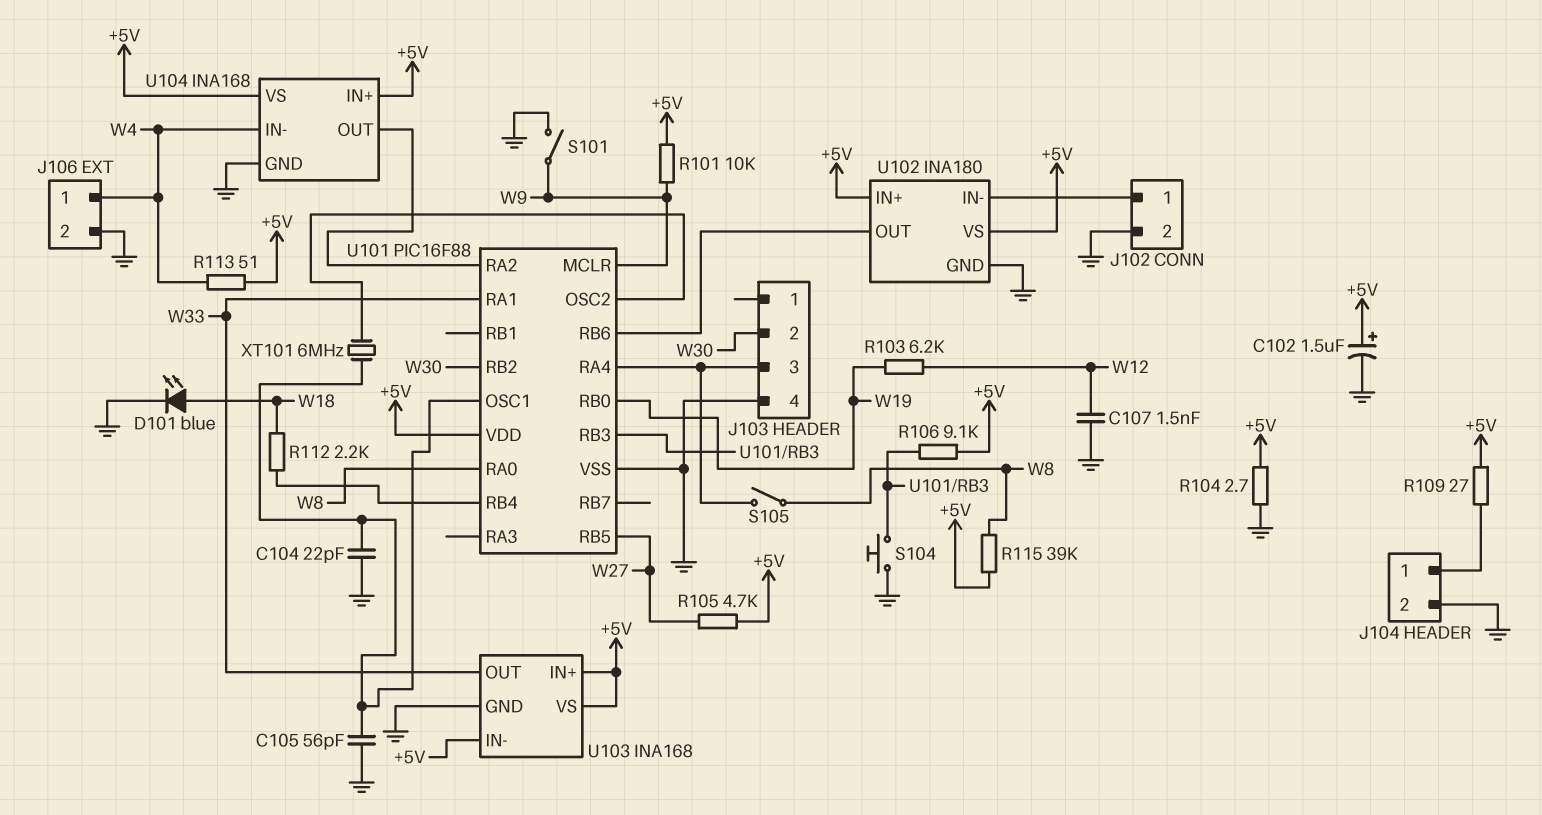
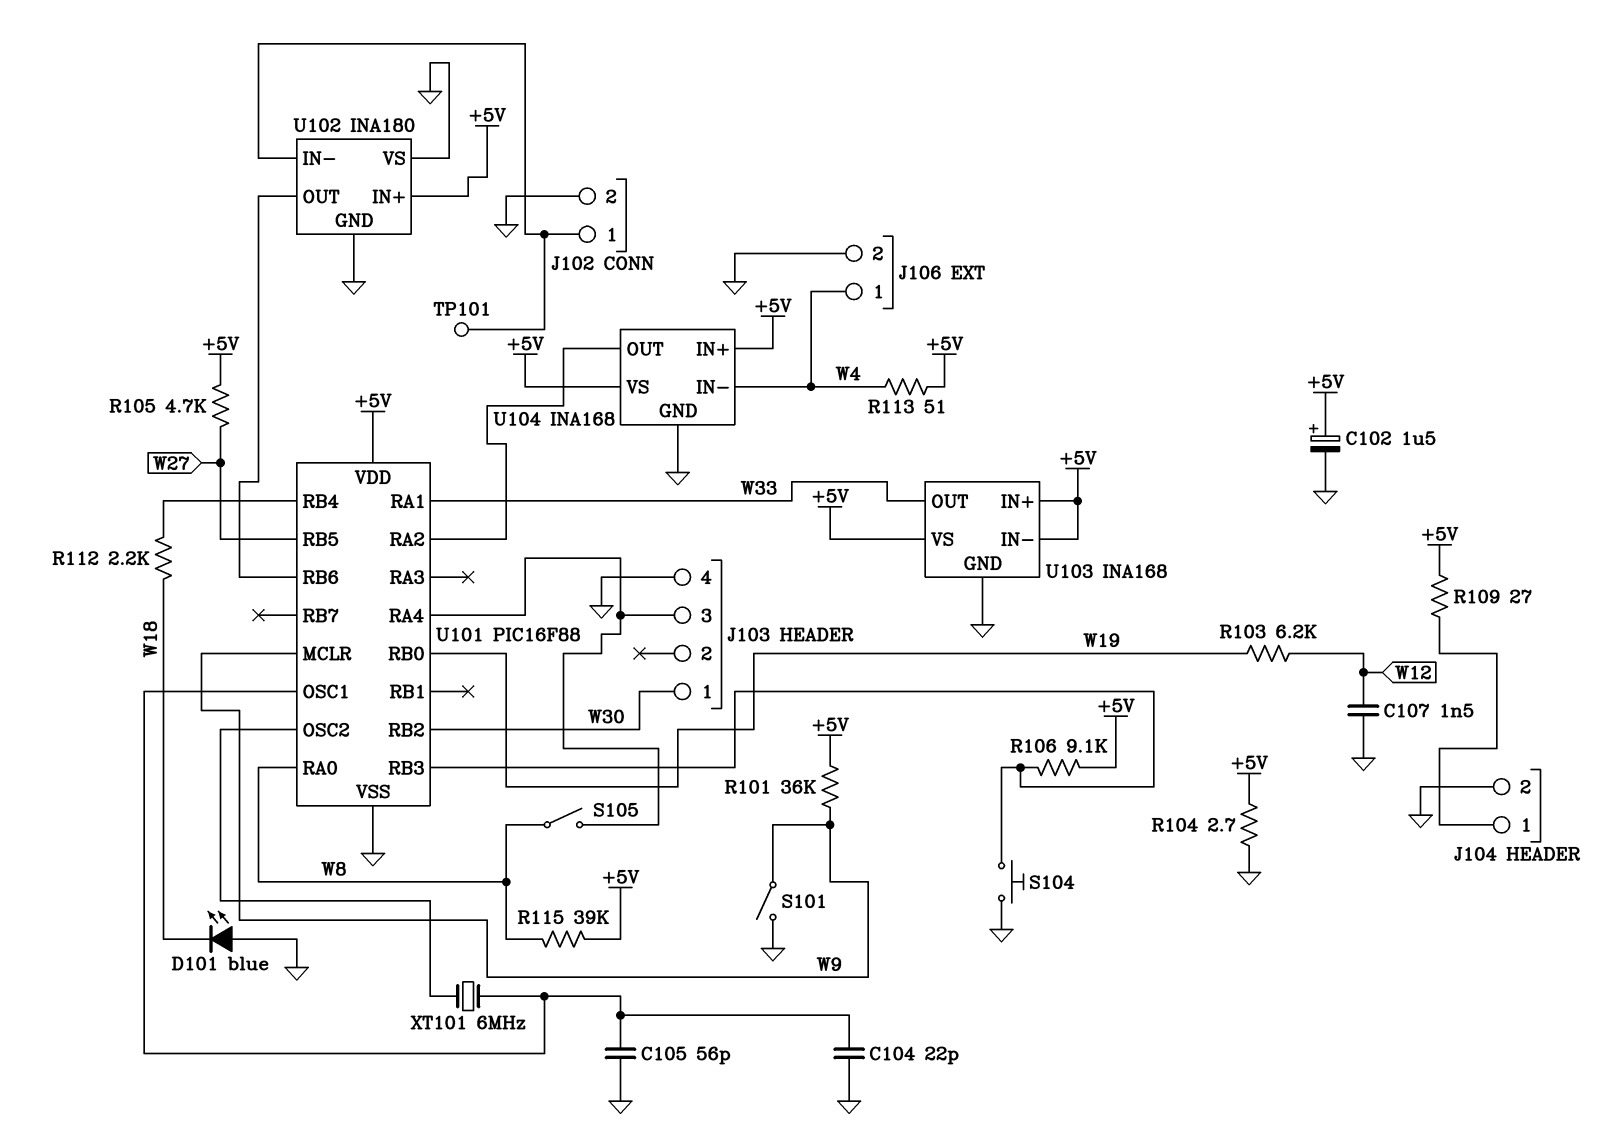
D101: LED blue (A W18, K GND) -> LED blue (A GND, K W18)
J103 pin 1: none -> W30
J103 pin 2: W30 -> none
R101: 10k (+5V, W9) -> 36k (+5V, W9)
TP101: none -> test point (J102/1)
U102 pin VS: +5V -> GND

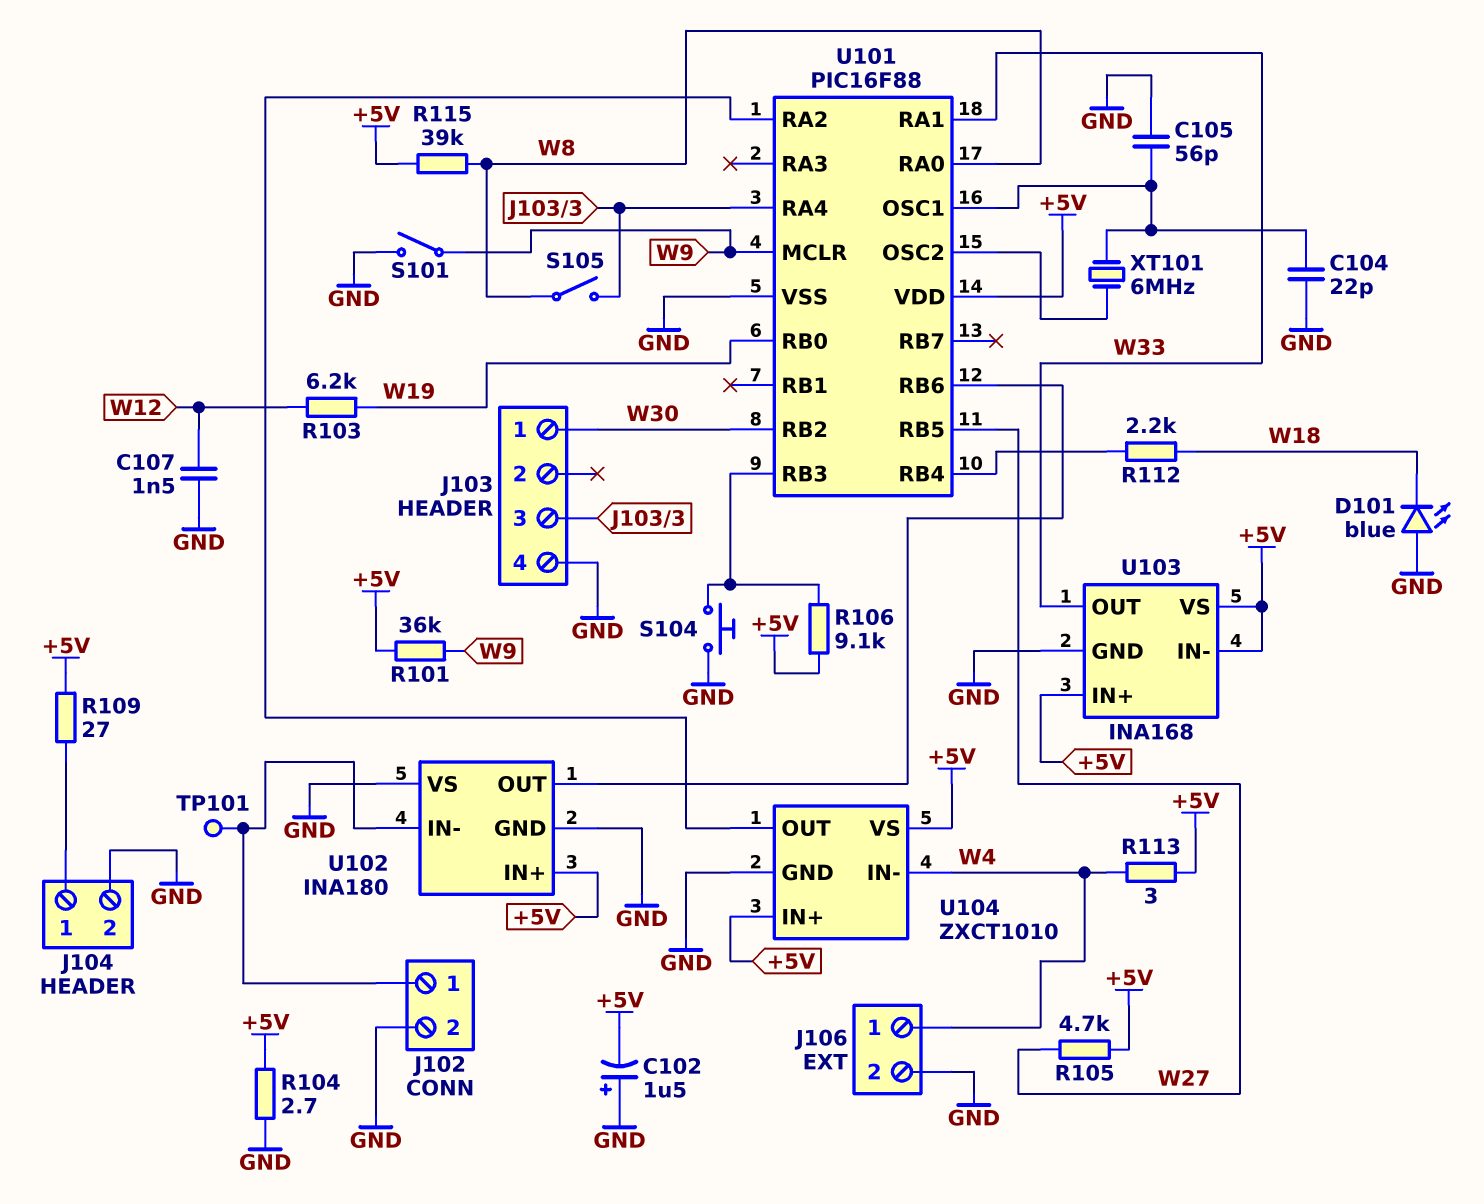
C102: 1.5uF (plus +5V, minus GND) -> 1.5uF (plus GND, minus +5V)
R113: 51 (+5V, W4) -> 3 (+5V, W4)
U104: INA168 -> ZXCT1010

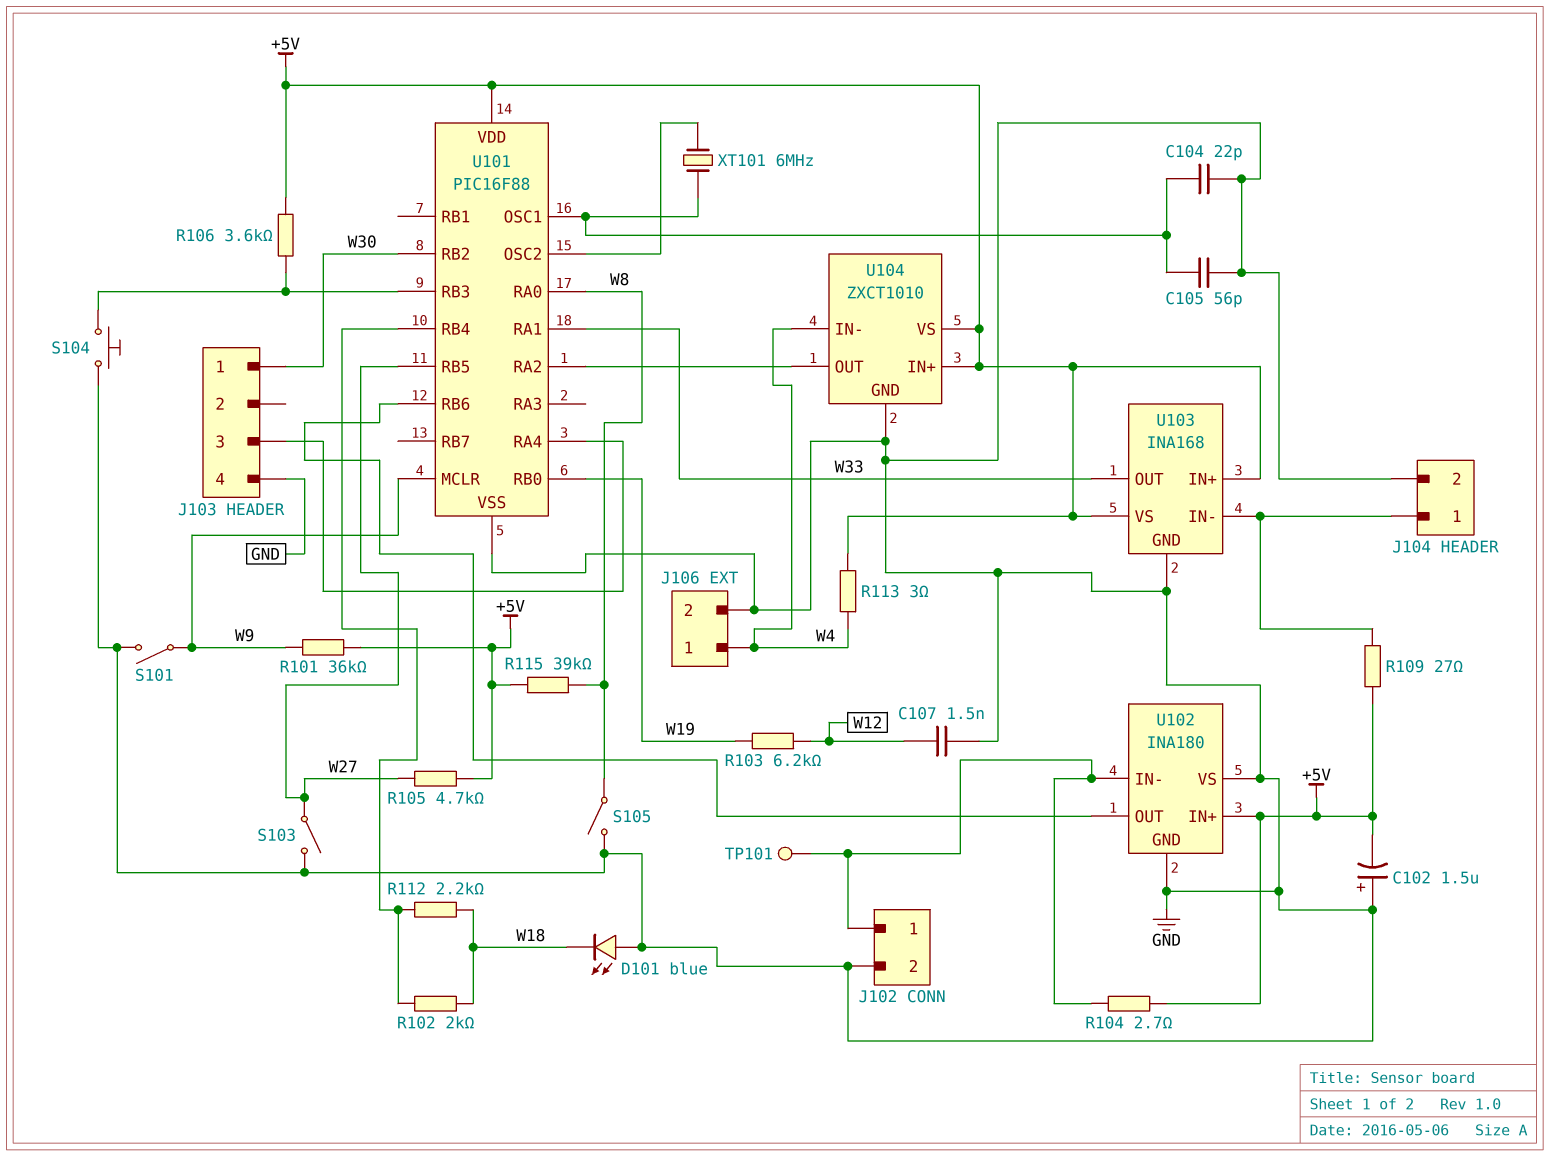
R102: none -> 2k (U101/RB4, W18)
R104: 2.7 (+5V, GND) -> 2.7 (+5V, J102/1)
R106: 9.1k (+5V, U101/RB3) -> 3.6k (+5V, U101/RB3)
S103: none -> switch (GND, W27)
S105: switch (J103/3, W8) -> switch (GND, W8)
U103 pin IN-: +5V -> J104/1

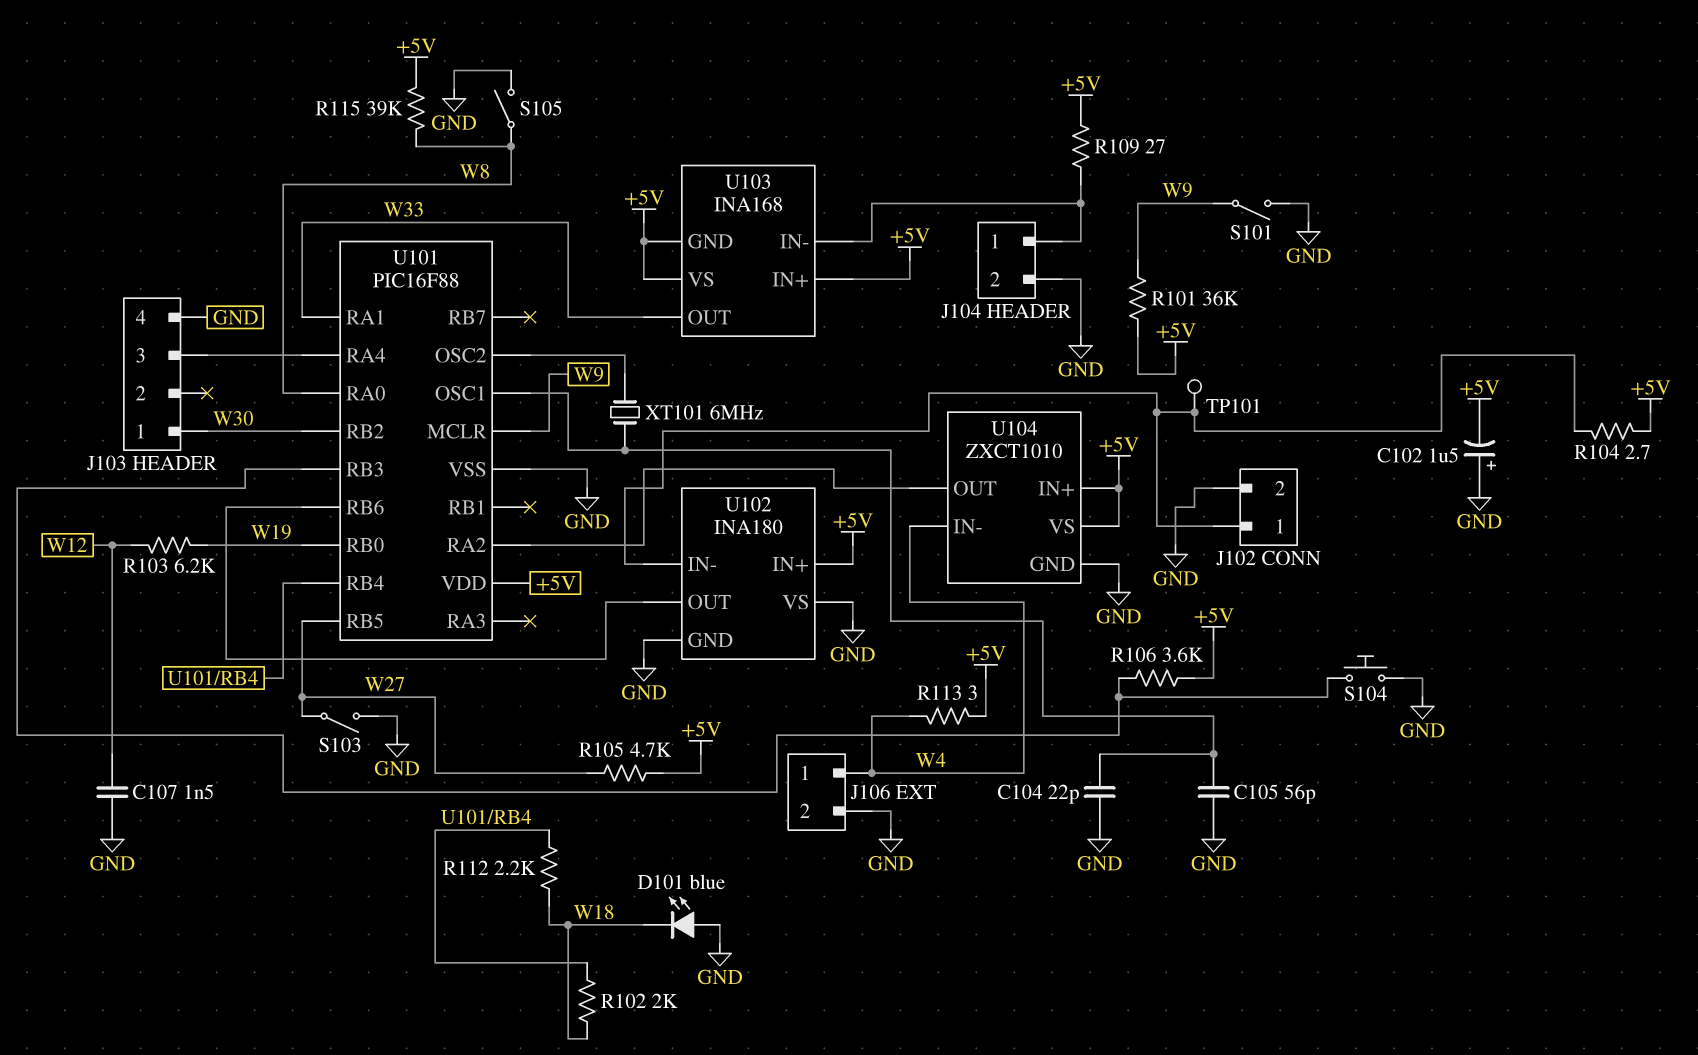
U103 pin GND: GND -> +5V

